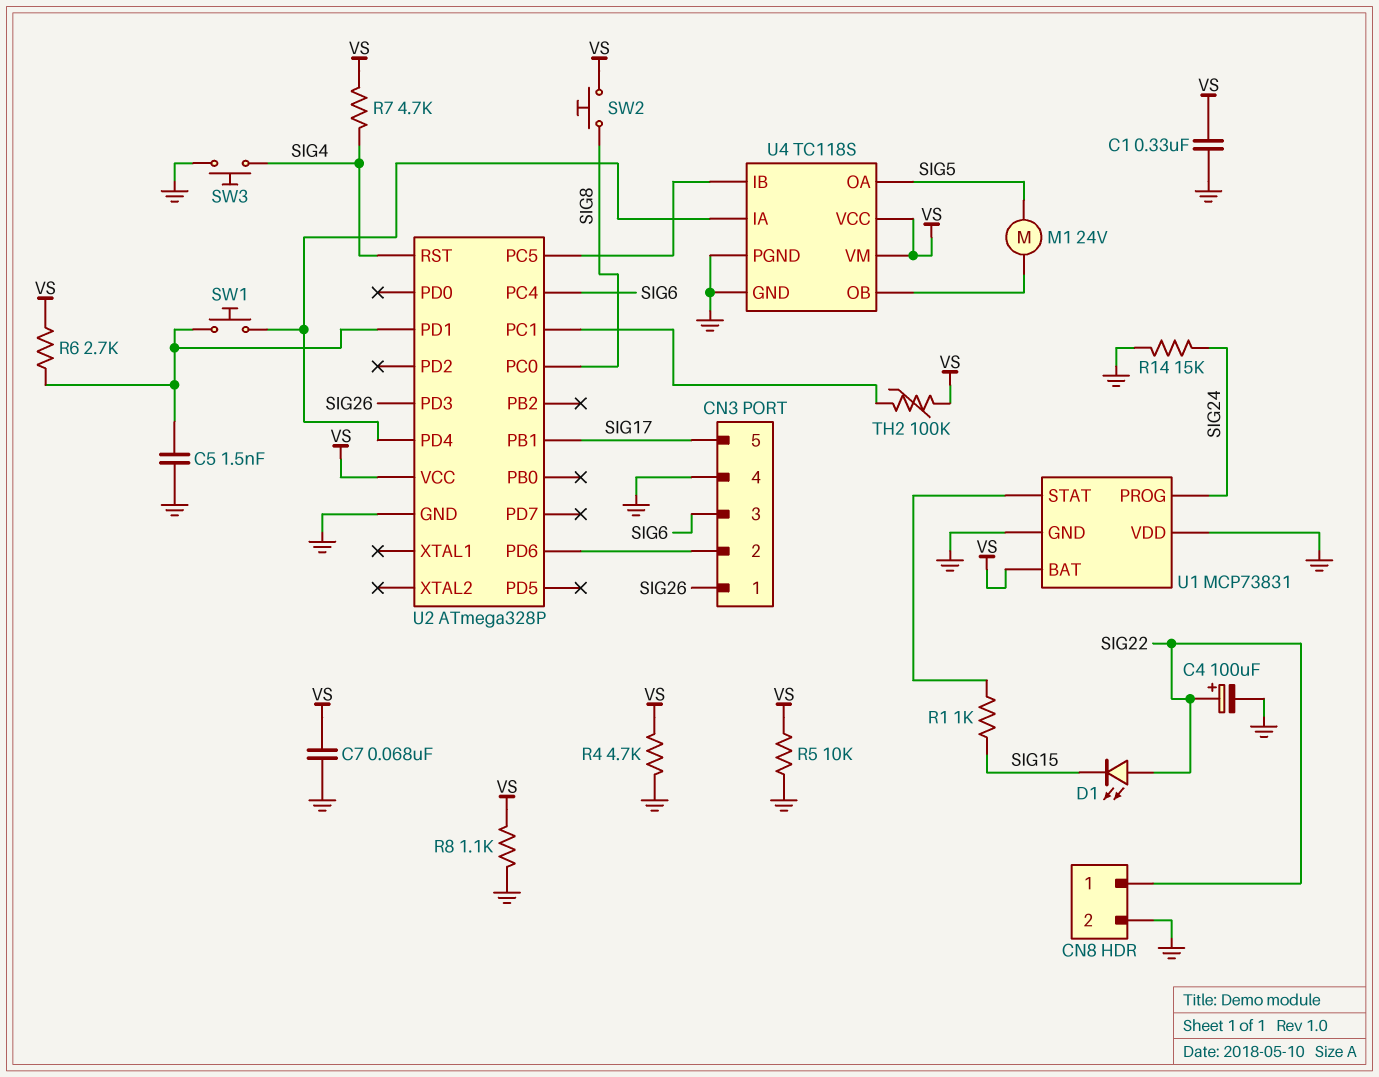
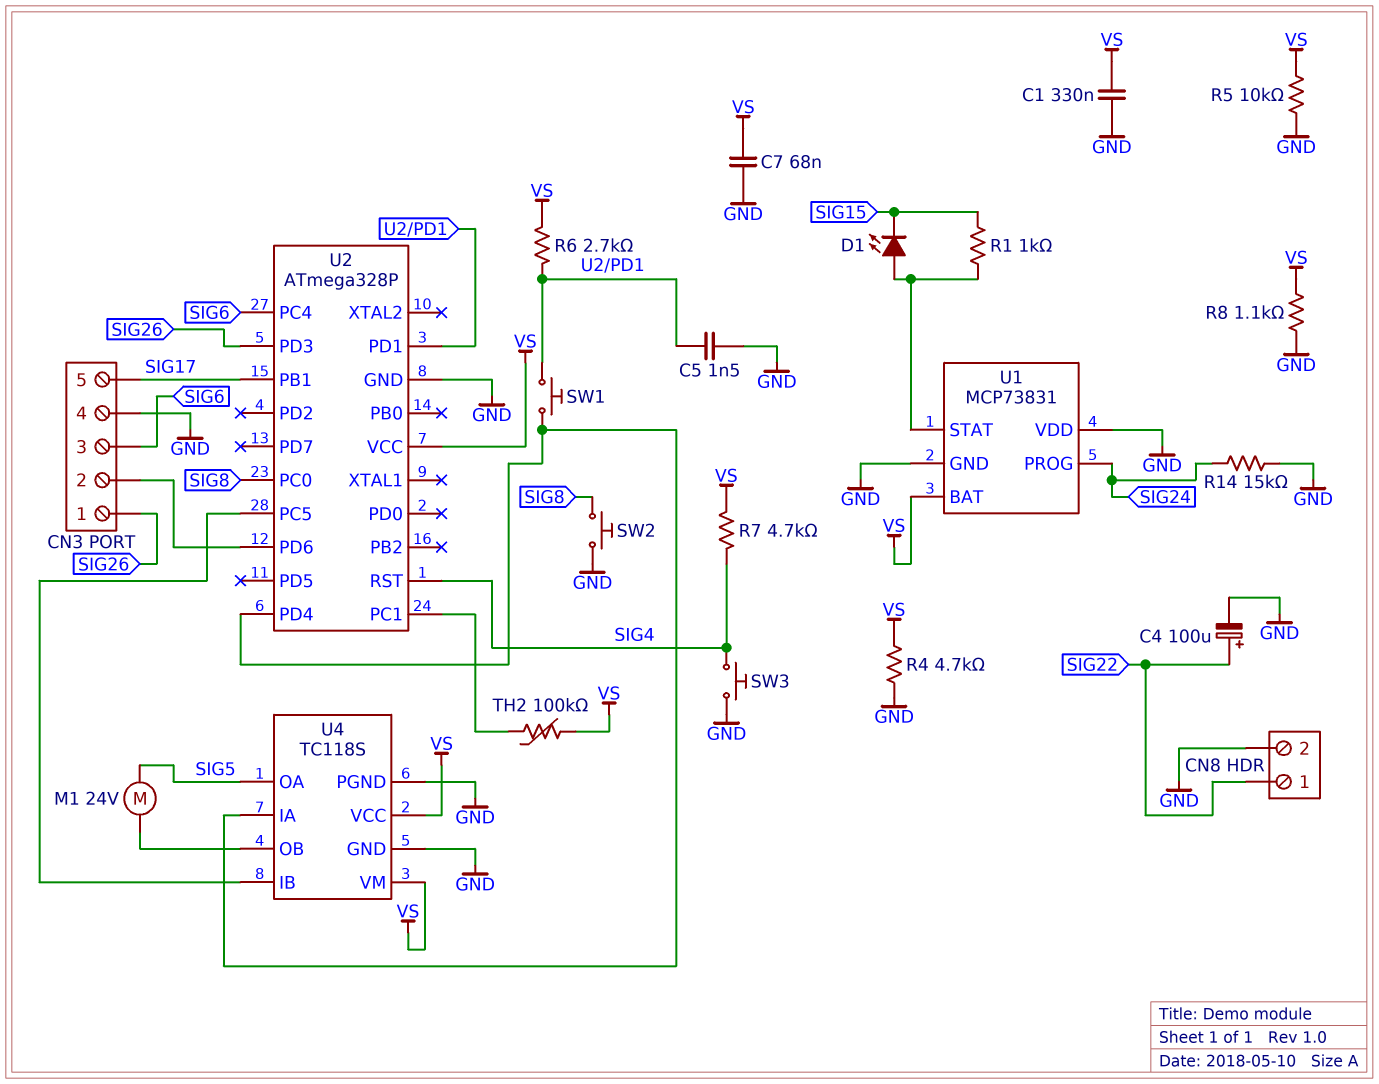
D1: LED (A SIG22, K SIG15) -> LED (A U1/STAT, K SIG15)
SW2: button (SIG8, VS) -> button (GND, SIG8)

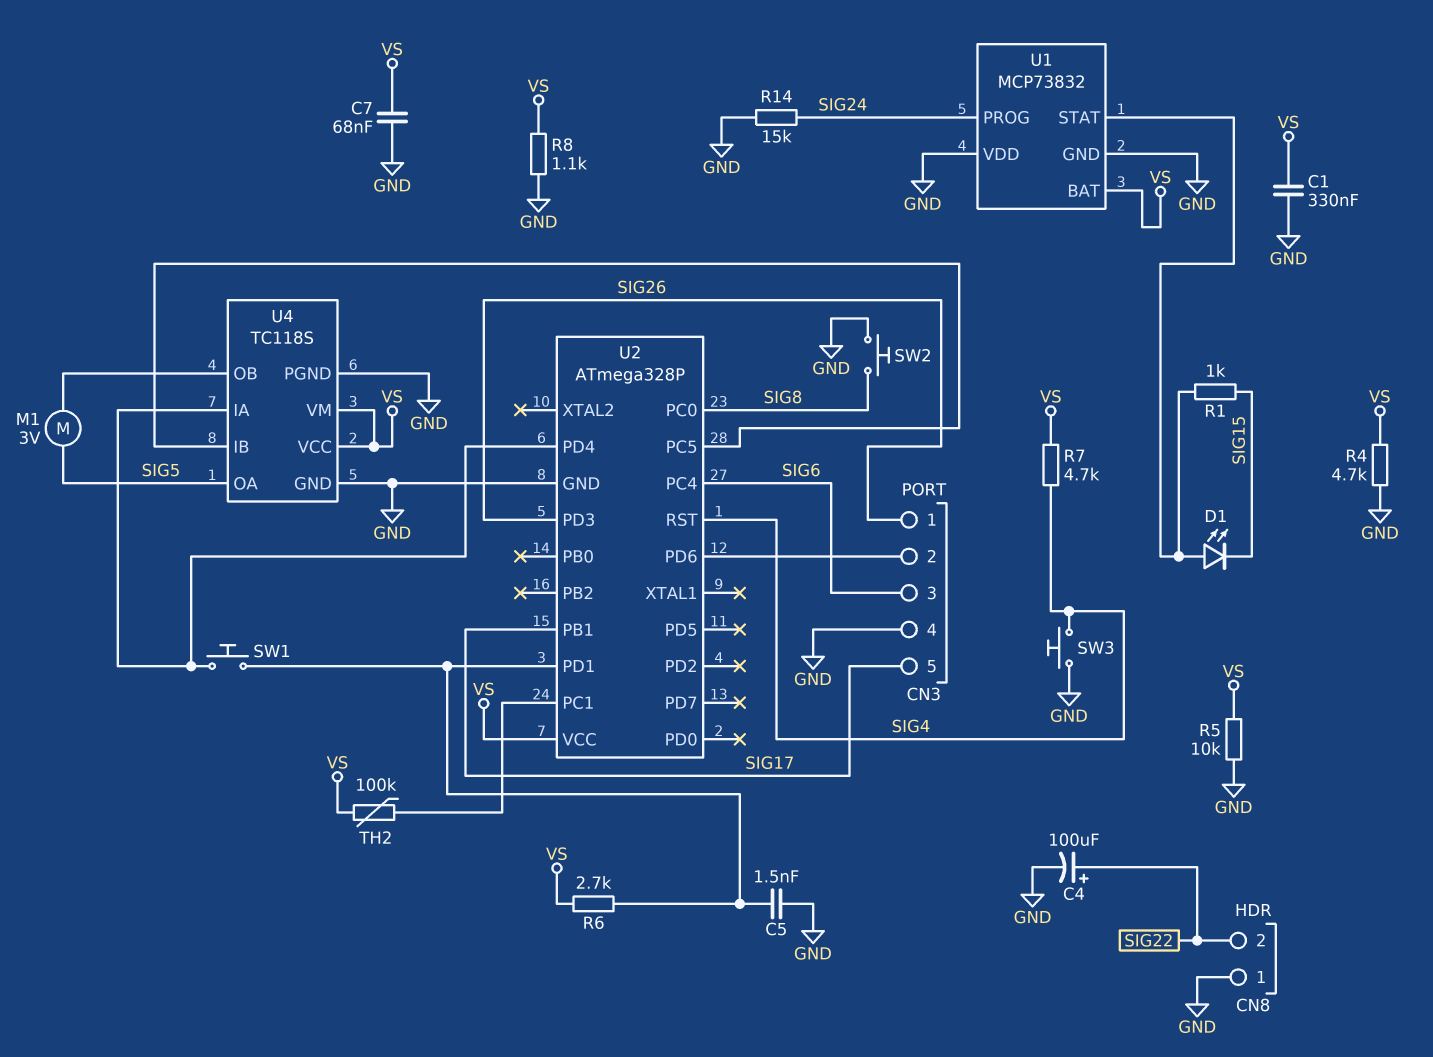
CN8 pin 1: SIG22 -> GND
CN8 pin 2: GND -> SIG22
M1: motor 24V (SIG5, U4/OB) -> motor 3V (SIG5, U4/OB)
U1: MCP73831 -> MCP73832

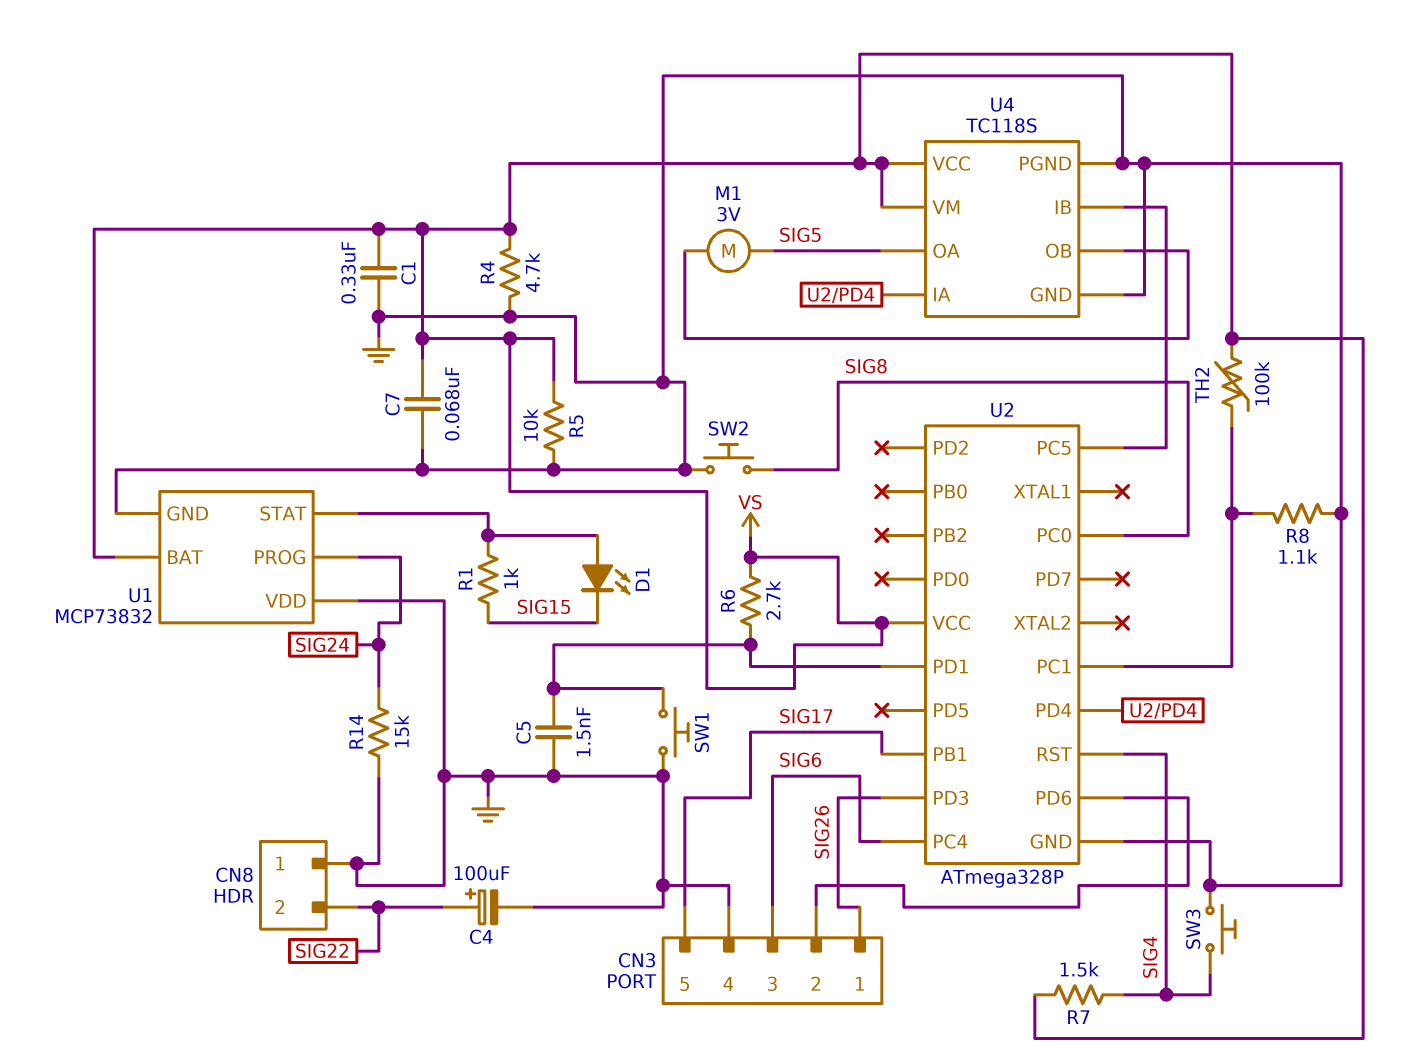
R7: 4.7k (SIG4, VS) -> 1.5k (SIG4, VS)
R8: 1.1k (GND, VS) -> 1.1k (GND, U2/PC1)
SW1: button (U2/PD1, U2/PD4) -> button (GND, U2/PD1)

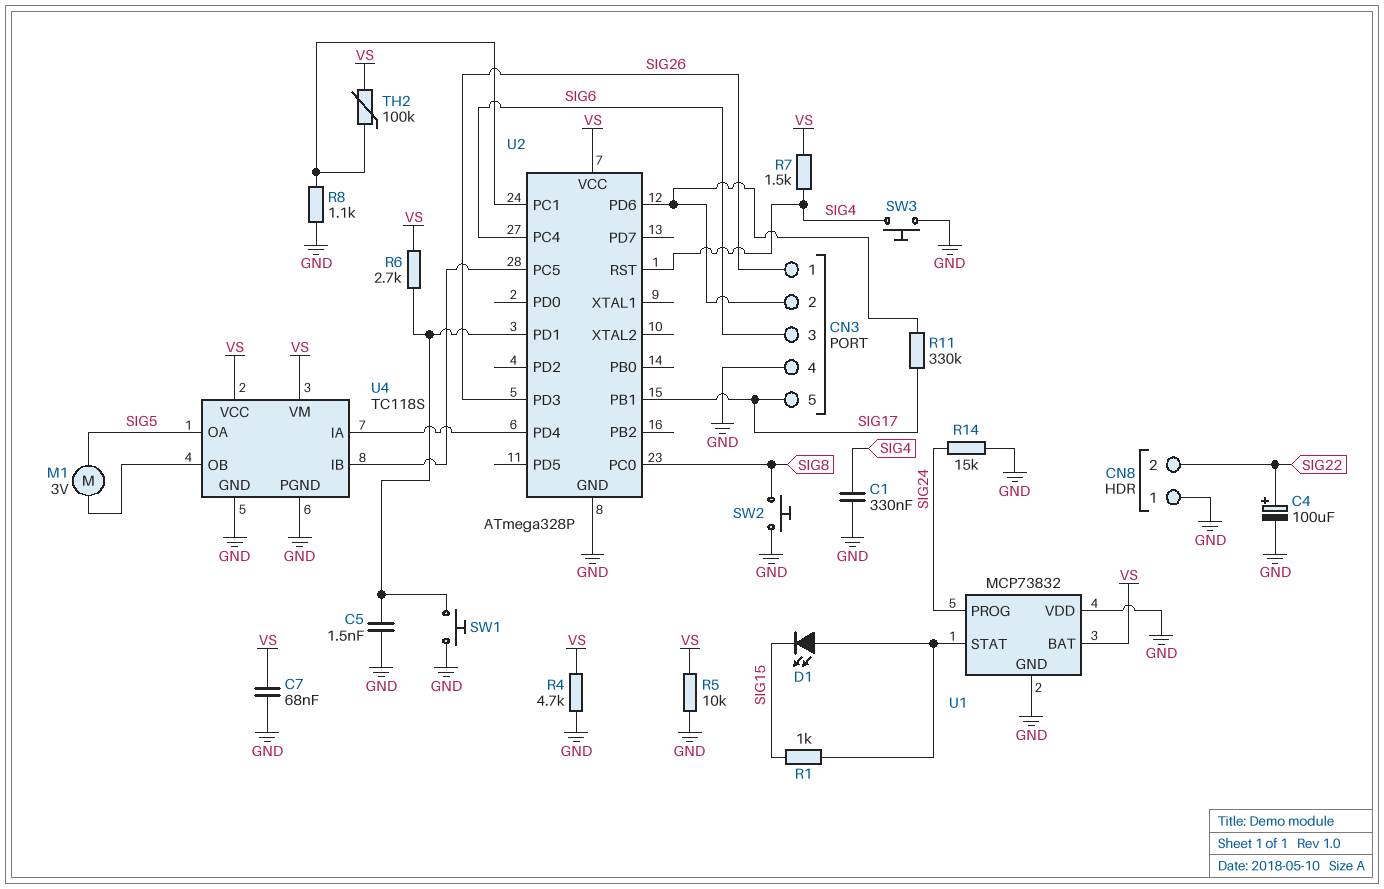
C1: 330nF (GND, VS) -> 330nF (GND, SIG4)
R11: none -> 330k (CN3/2, SIG17)

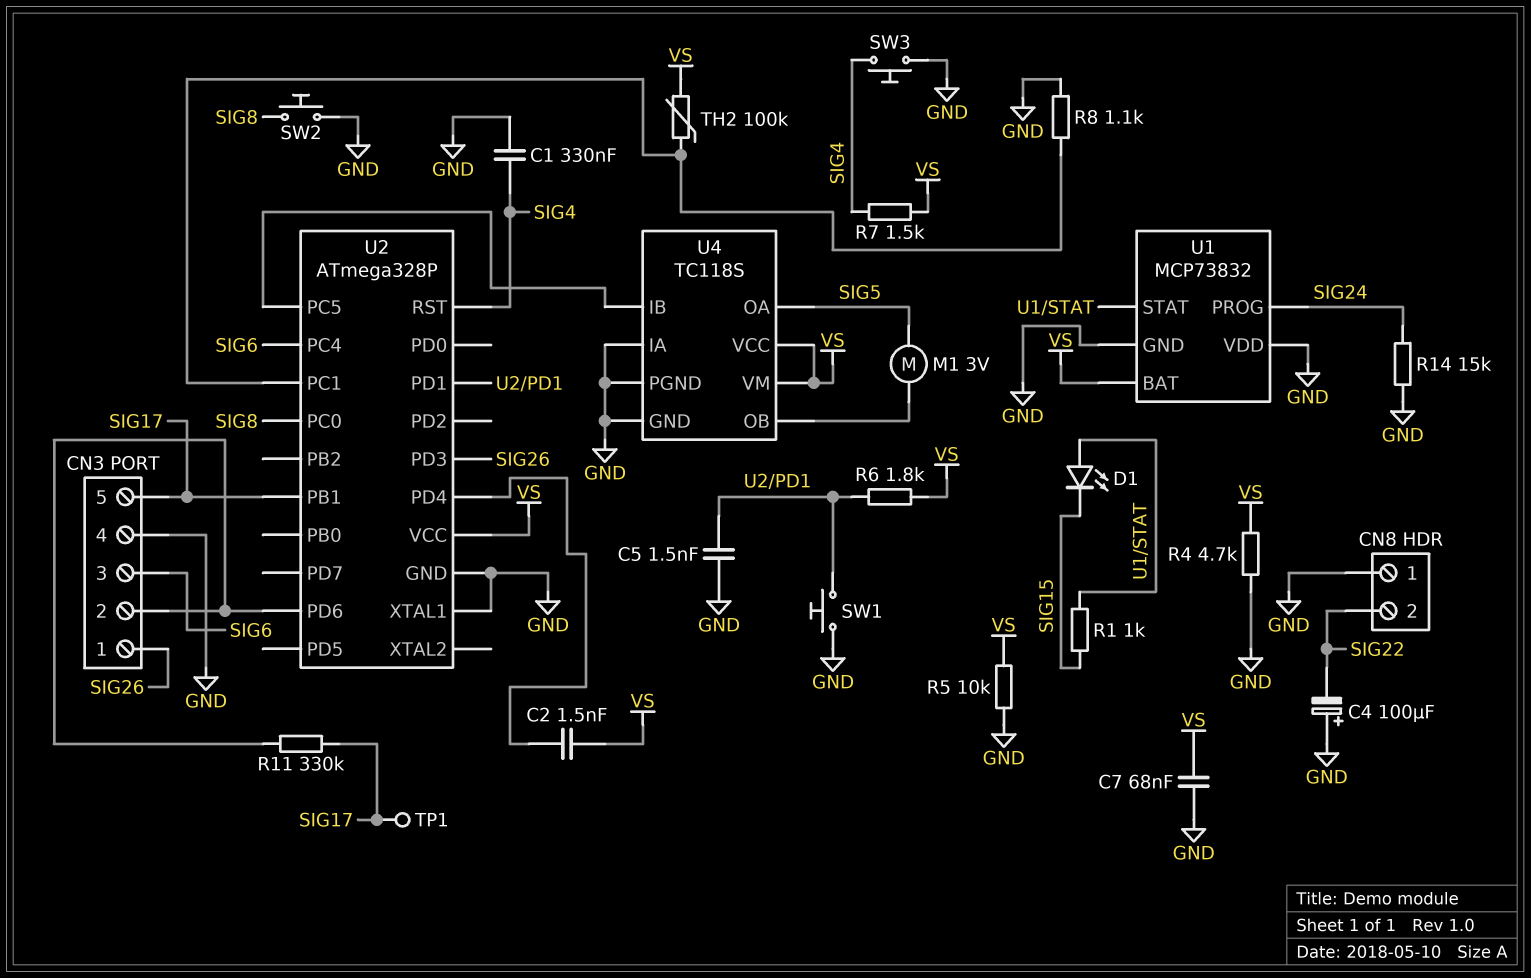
C2: none -> 1.5nF (U2/PD4, VS)
C4: 100uF (plus SIG22, minus GND) -> 100uF (plus GND, minus SIG22)
R6: 2.7k (U2/PD1, VS) -> 1.8k (U2/PD1, VS)
TP1: none -> test point (SIG17)
U2 pin XTAL1: none -> GND
U4 pin IA: U2/PD4 -> GND

